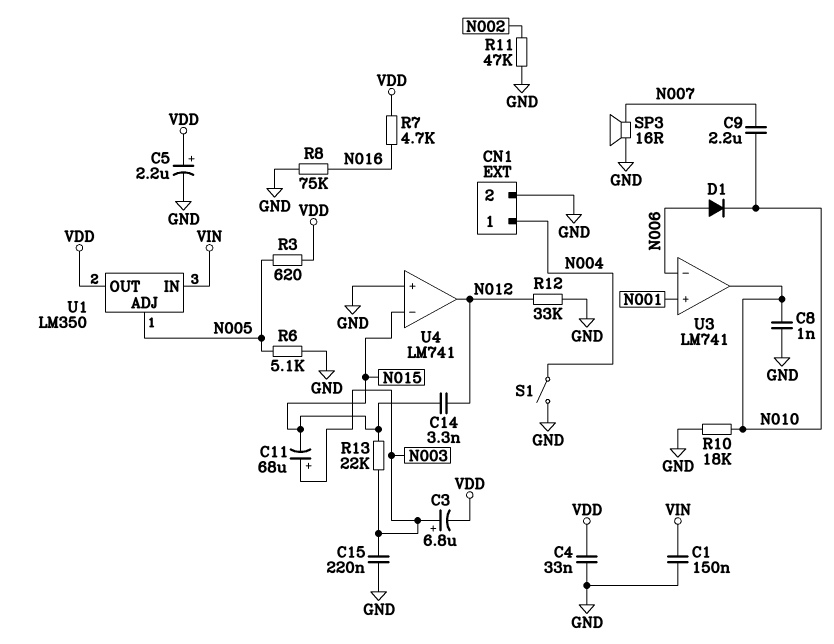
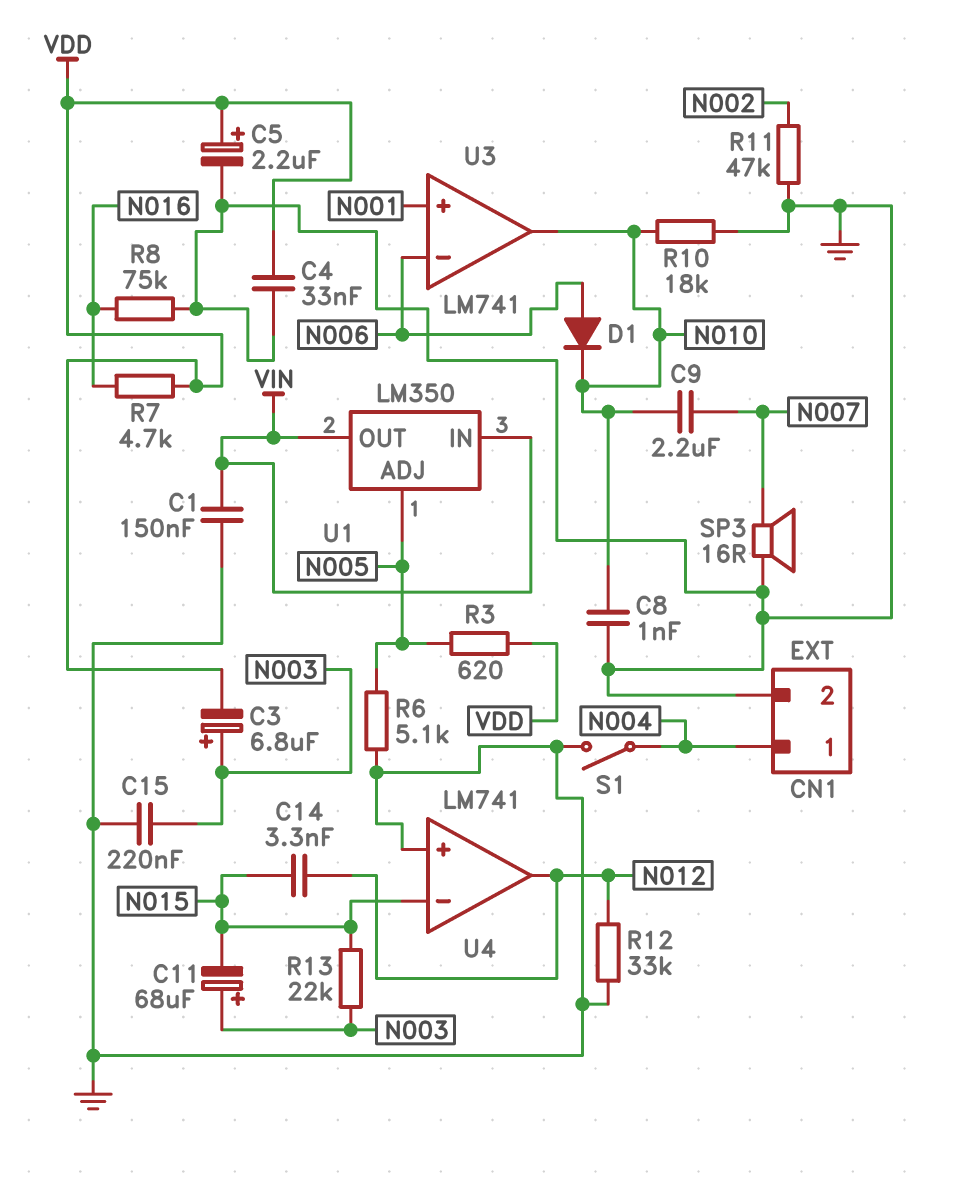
U1 pin OUT: VDD -> VIN

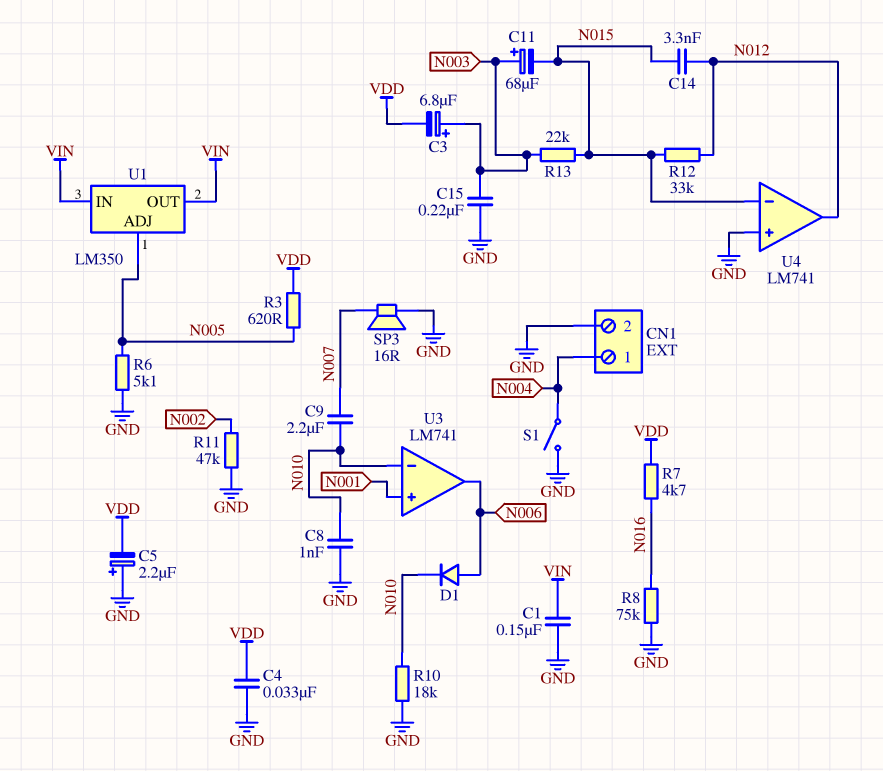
C5: 2.2uF (plus VDD, minus GND) -> 2.2uF (plus GND, minus VDD)
R12: 33k (GND, N012) -> 33k (N012, N015)
U3 pin in-: N006 -> N010
U3 pin out: N010 -> N006

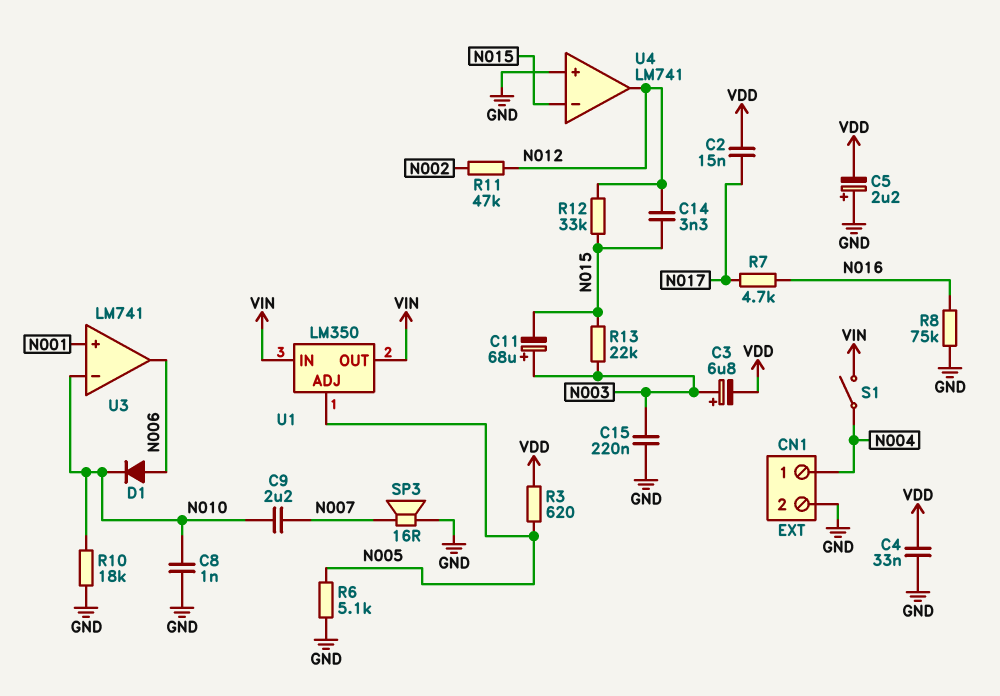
C1: 150nF (GND, VIN) -> none
C2: none -> 15nF (N017, VDD)
R7: 4.7k (N016, VDD) -> 4.7k (N016, N017)
R11: 47k (GND, N002) -> 47k (N002, N012)
S1: switch (GND, N004) -> switch (N004, VIN)

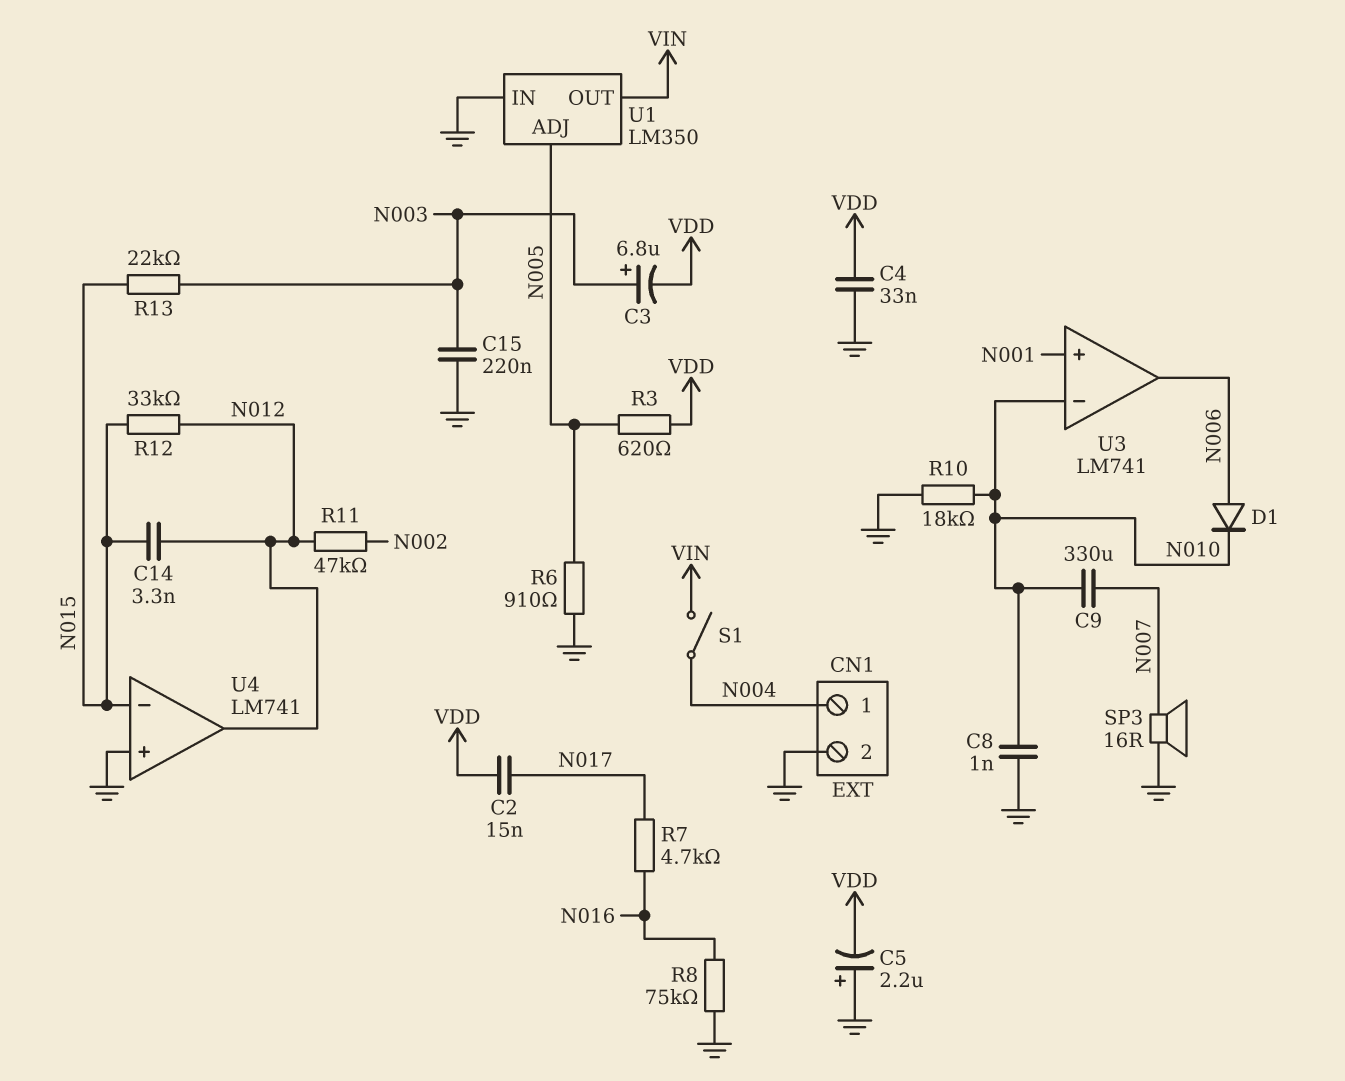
C9: 2.2uF (N007, N010) -> 330uF (N007, N010)
C11: 68uF (plus N003, minus N015) -> none
R6: 5.1k (GND, N005) -> 910 (GND, N005)
U1 pin IN: VIN -> GND

